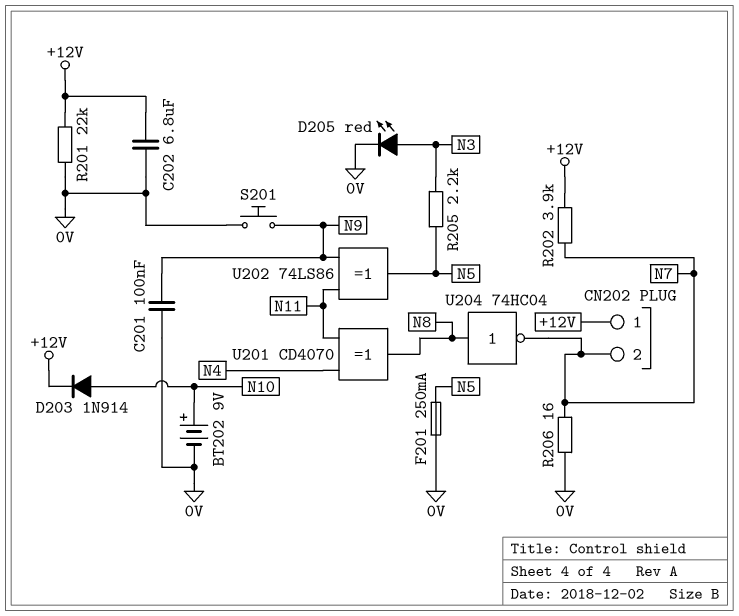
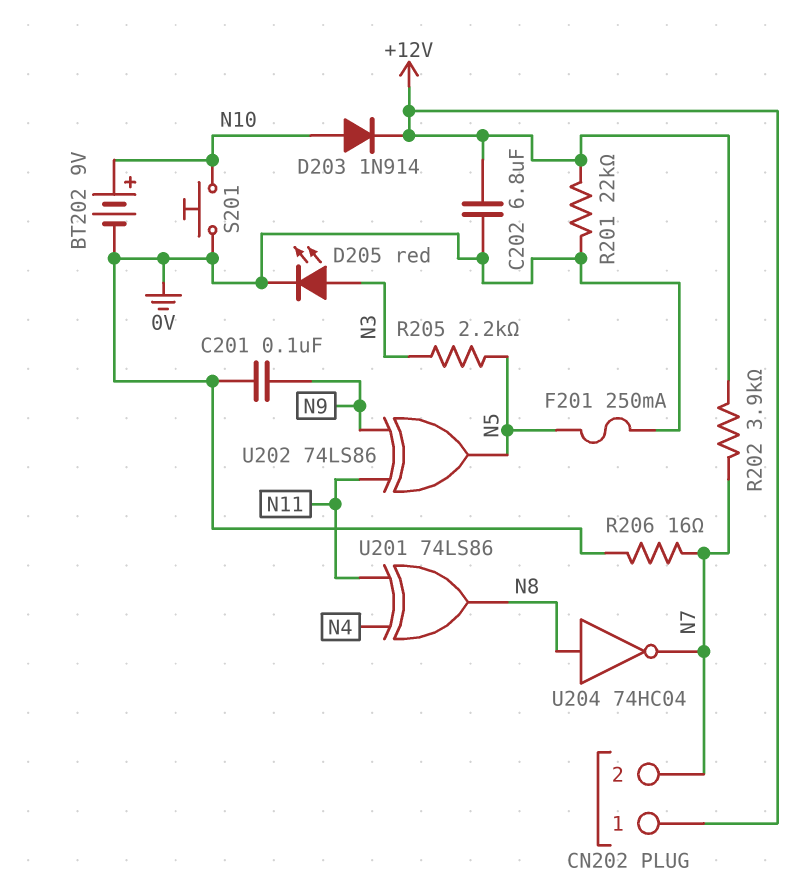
S201: button (0V, N9) -> button (0V, N10)
U201: XOR CD4070 (in N4, in N11, out N8) -> XOR 74LS86 (in N4, in N11, out N8)

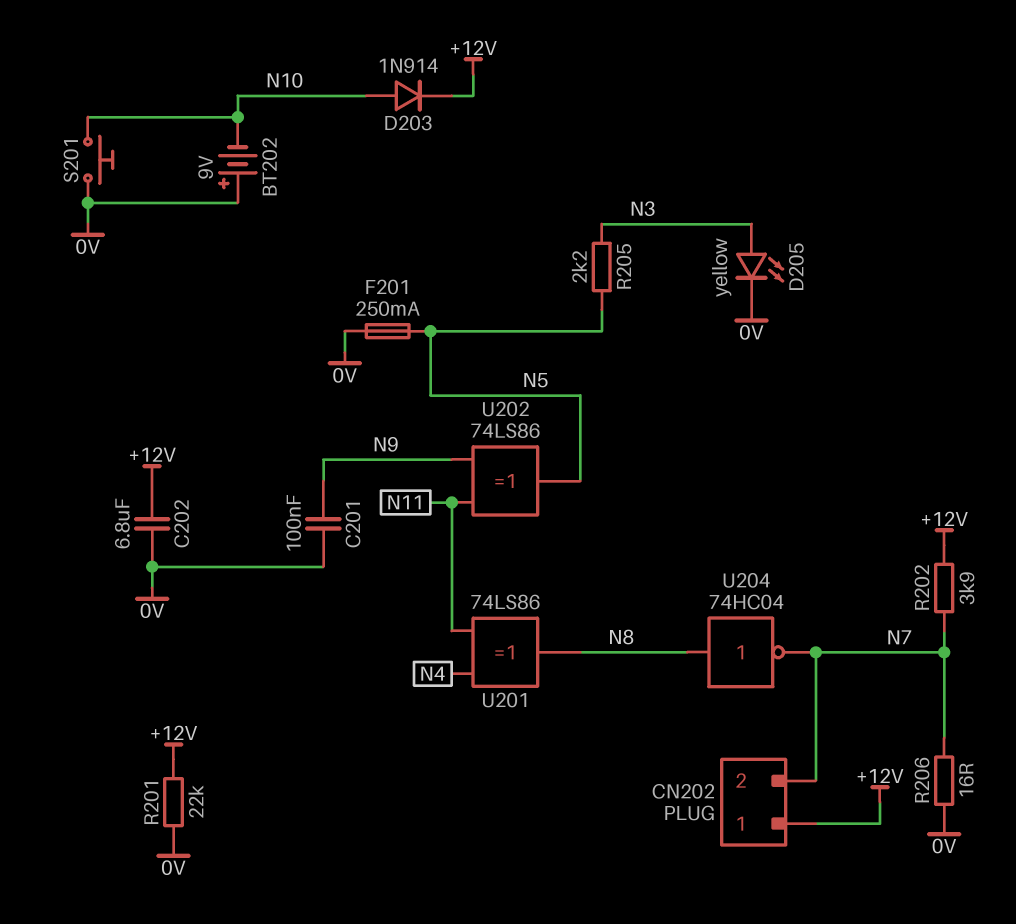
BT202: 9V (plus N10, minus 0V) -> 9V (plus 0V, minus N10)
D205: LED red (A N3, K 0V) -> LED yellow (A N3, K 0V)

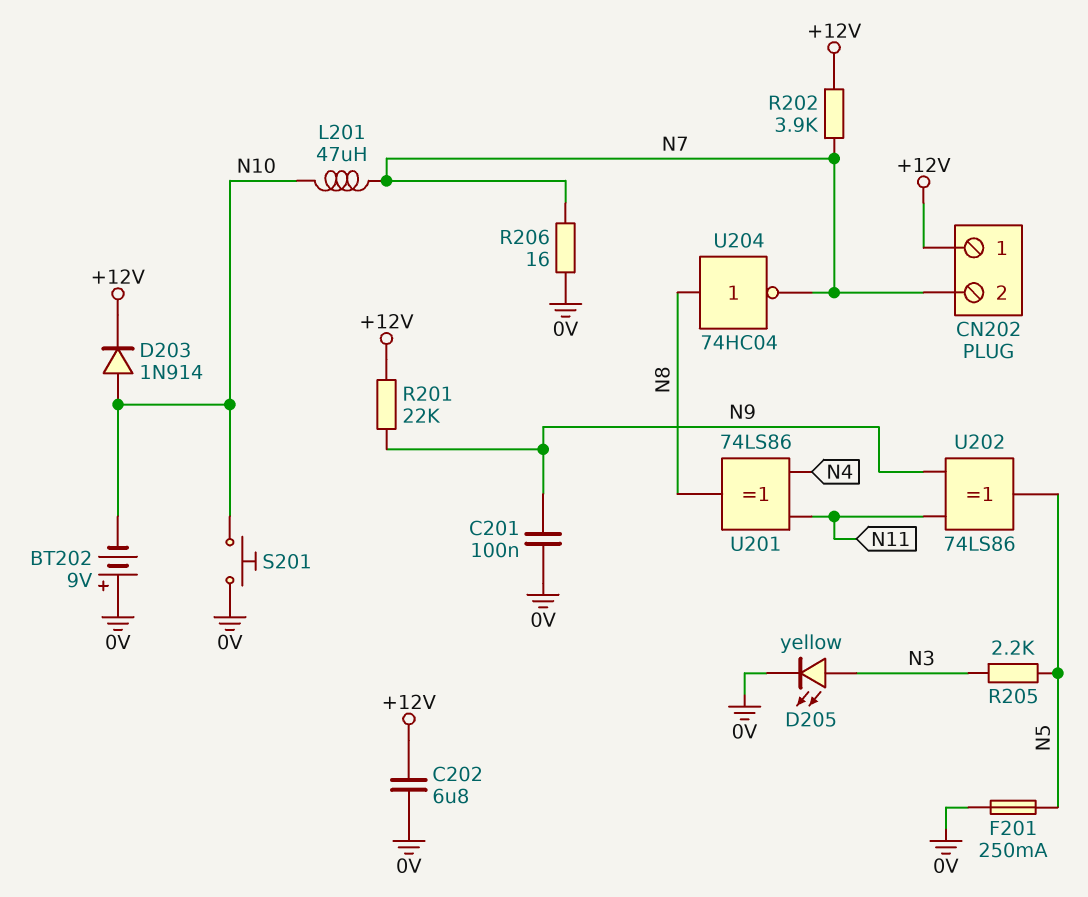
L201: none -> 47uH (N7, N10)
R201: 22k (+12V, 0V) -> 22k (+12V, N9)

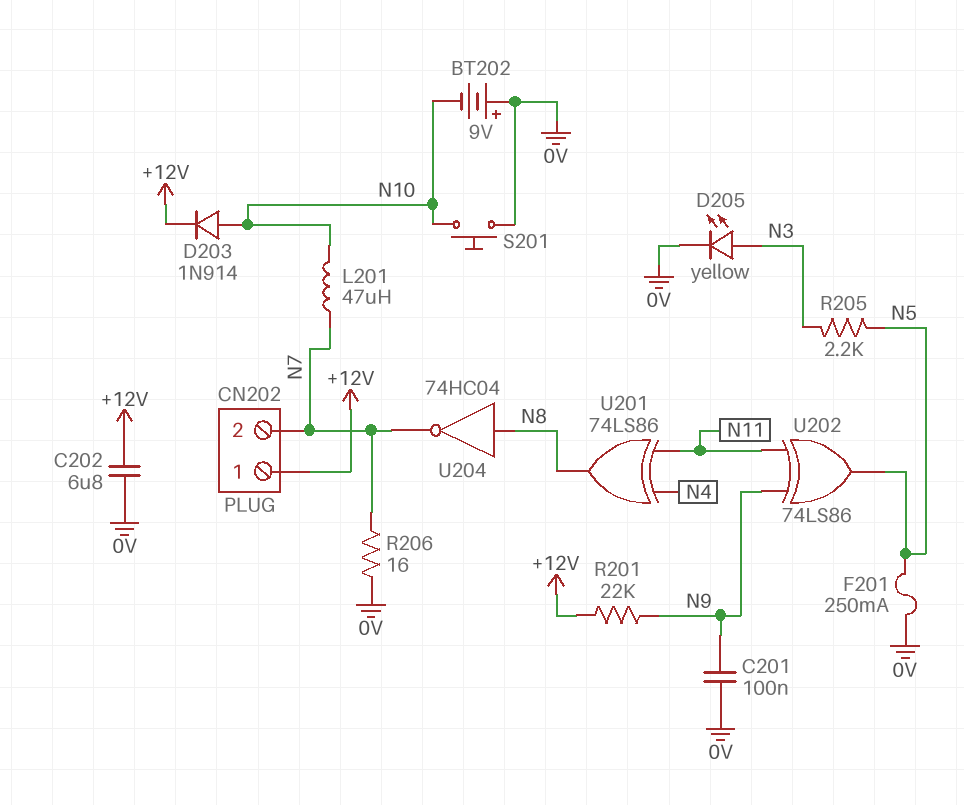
R202: 3.9k (+12V, N7) -> none

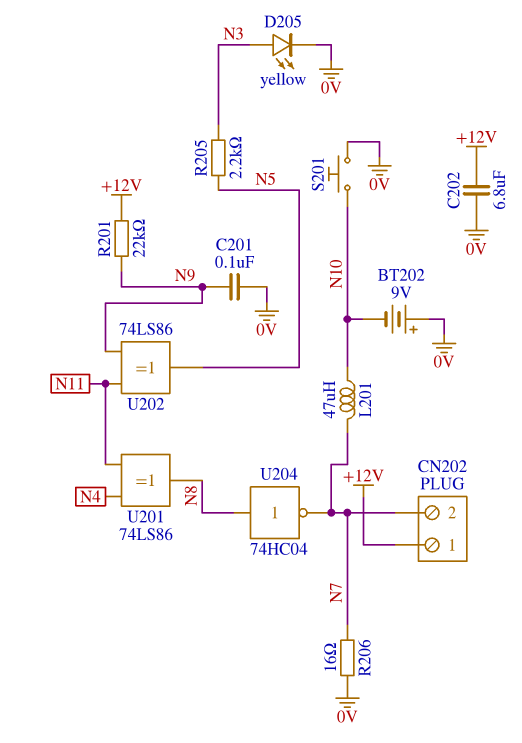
D203: diode 1N914 (A N10, K +12V) -> none
F201: 250mA (0V, N5) -> none

